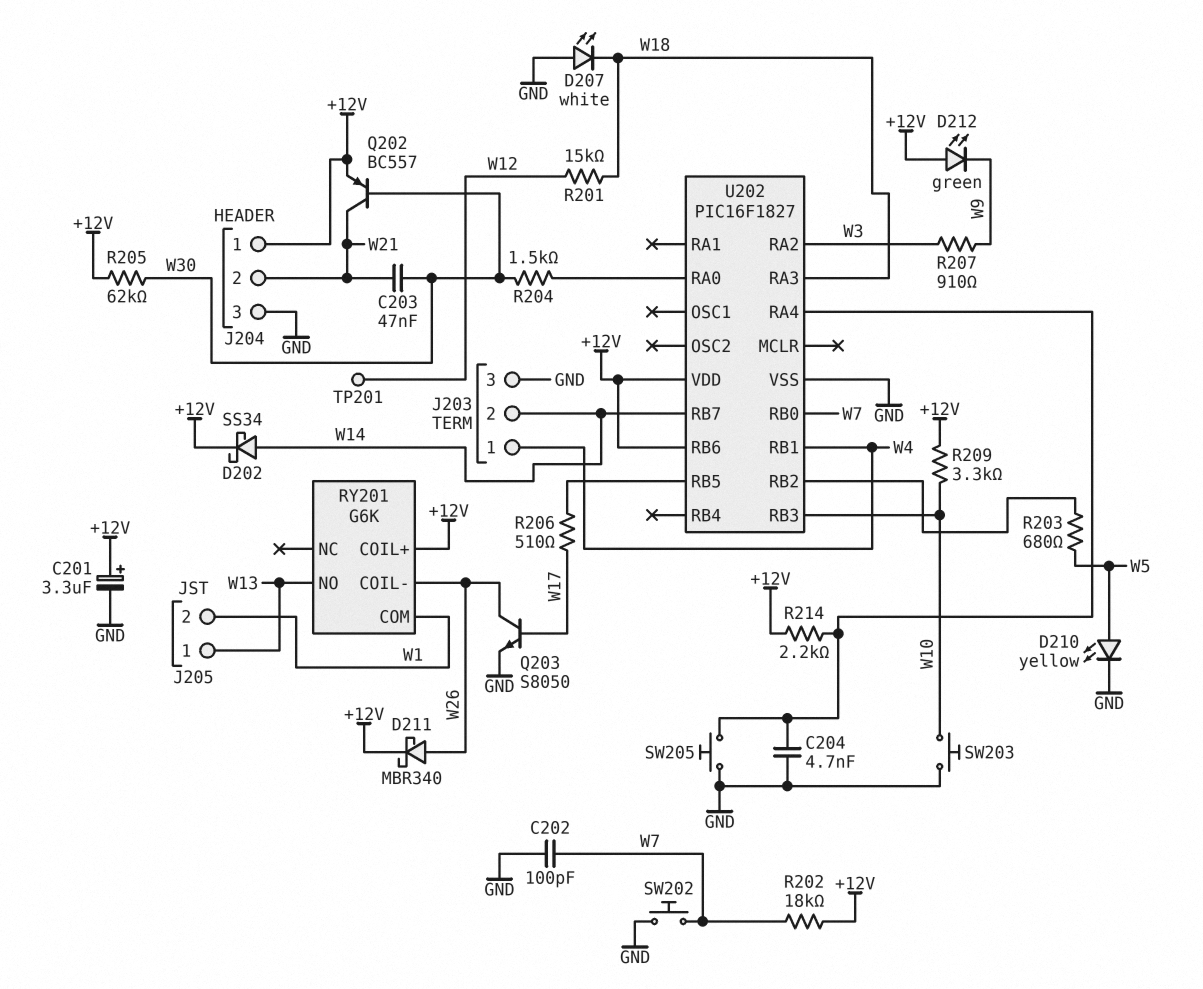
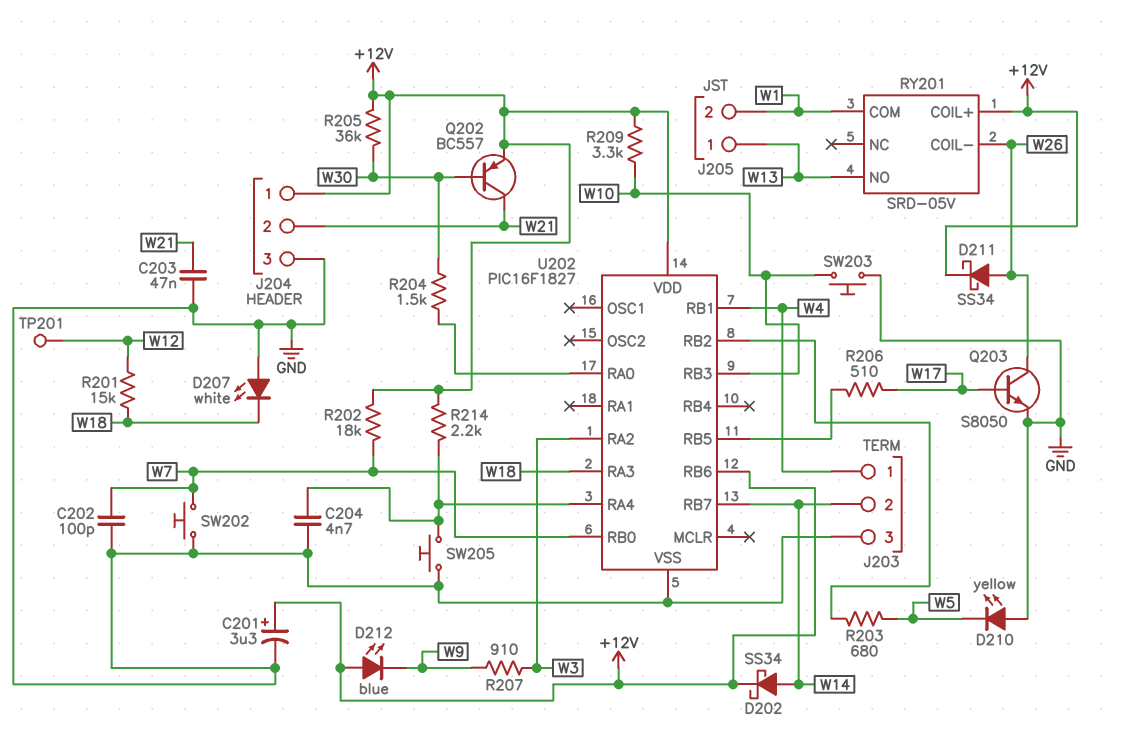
C203: 47nF (W21, W30) -> 47nF (GND, W21)
D210: LED yellow (A W5, K GND) -> LED yellow (A GND, K W5)
D211: schottky MBR340 (A W26, K +12V) -> schottky SS34 (A W26, K +12V)
D212: LED green (A +12V, K W9) -> LED blue (A +12V, K W9)
R205: 62k (+12V, W30) -> 36k (+12V, W30)
RY201: G6K -> SRD-05V

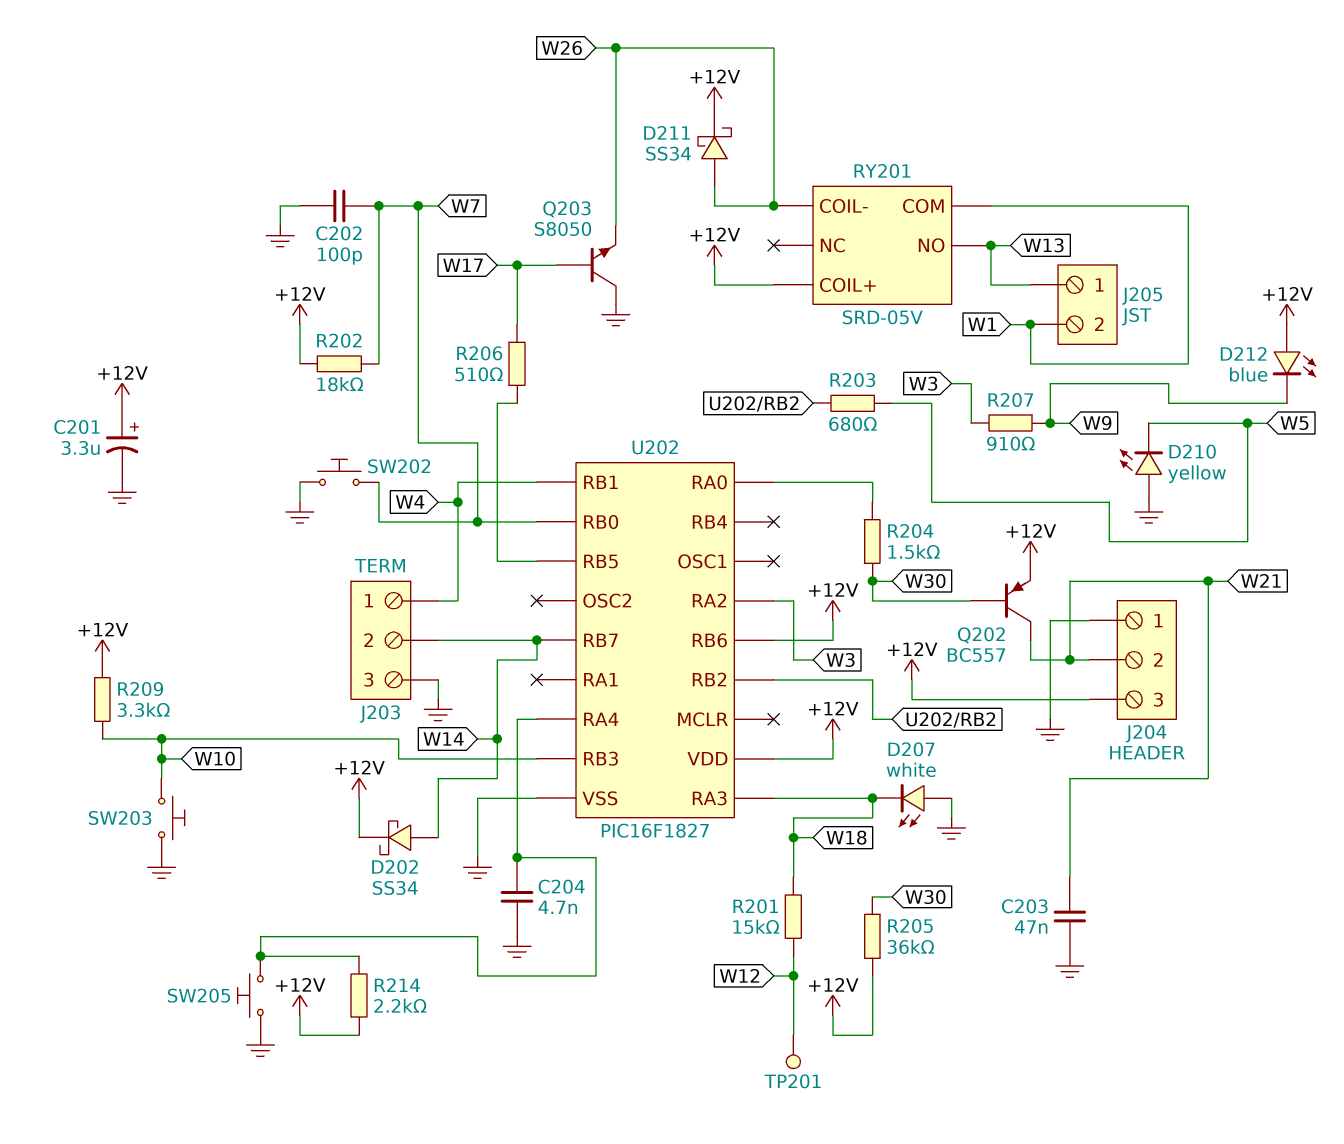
J204 pin 1: +12V -> GND
J204 pin 3: GND -> +12V
Q203: NPN S8050 (B W17, C W26, E GND) -> NPN S8050 (B W17, C GND, E W26)

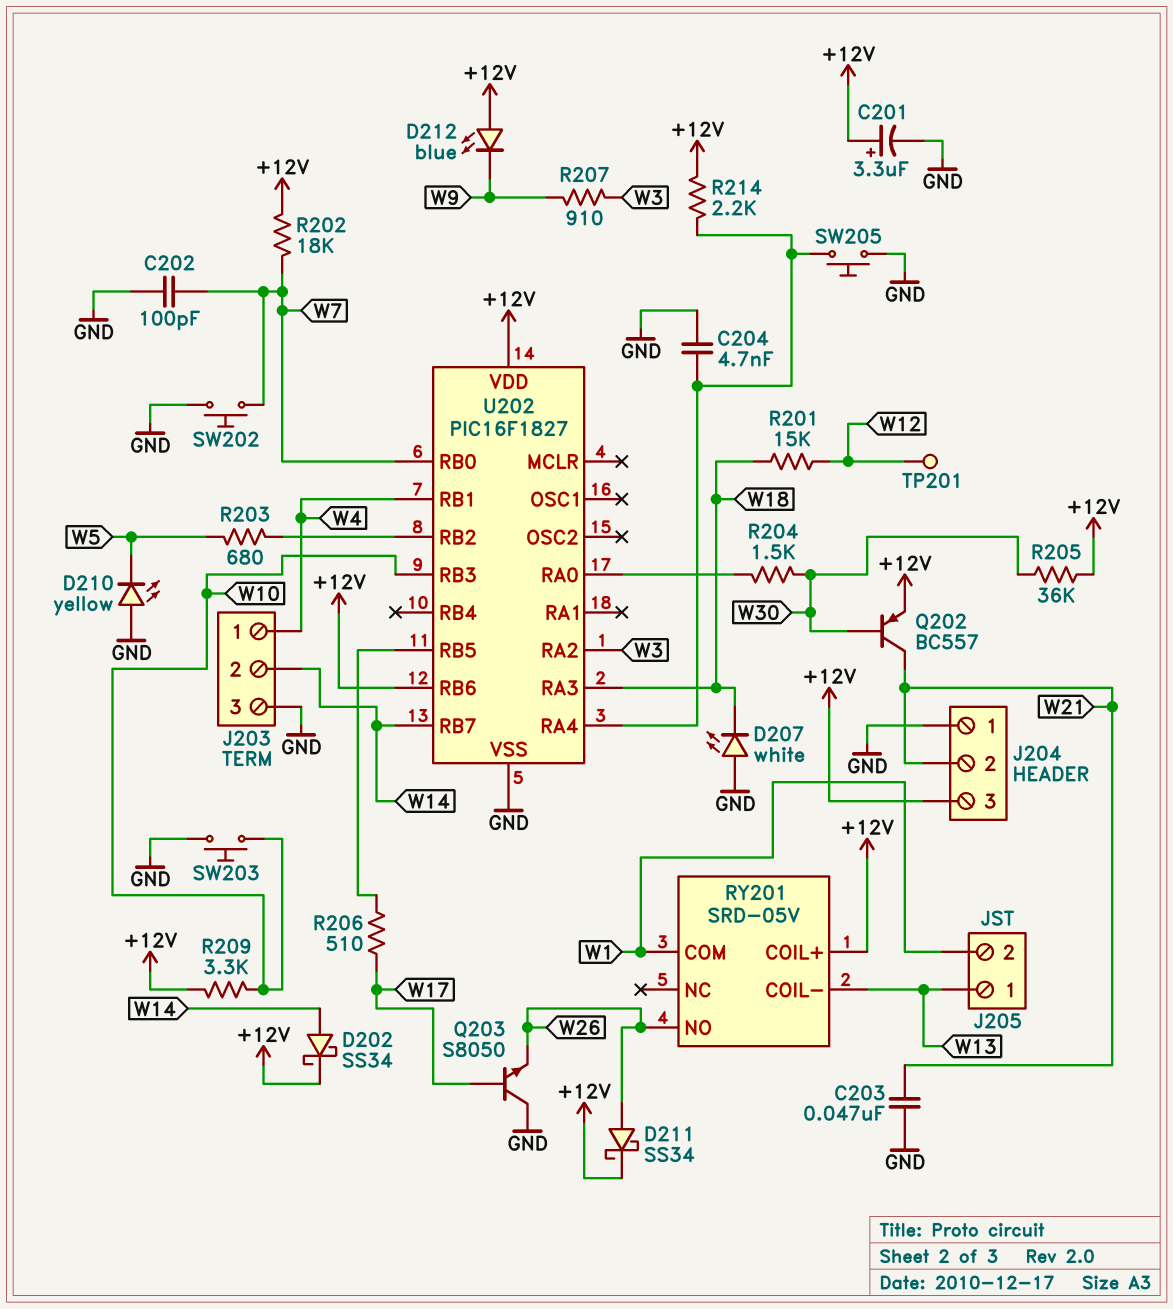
RY201 pin COIL-: W26 -> W13
RY201 pin NO: W13 -> W26

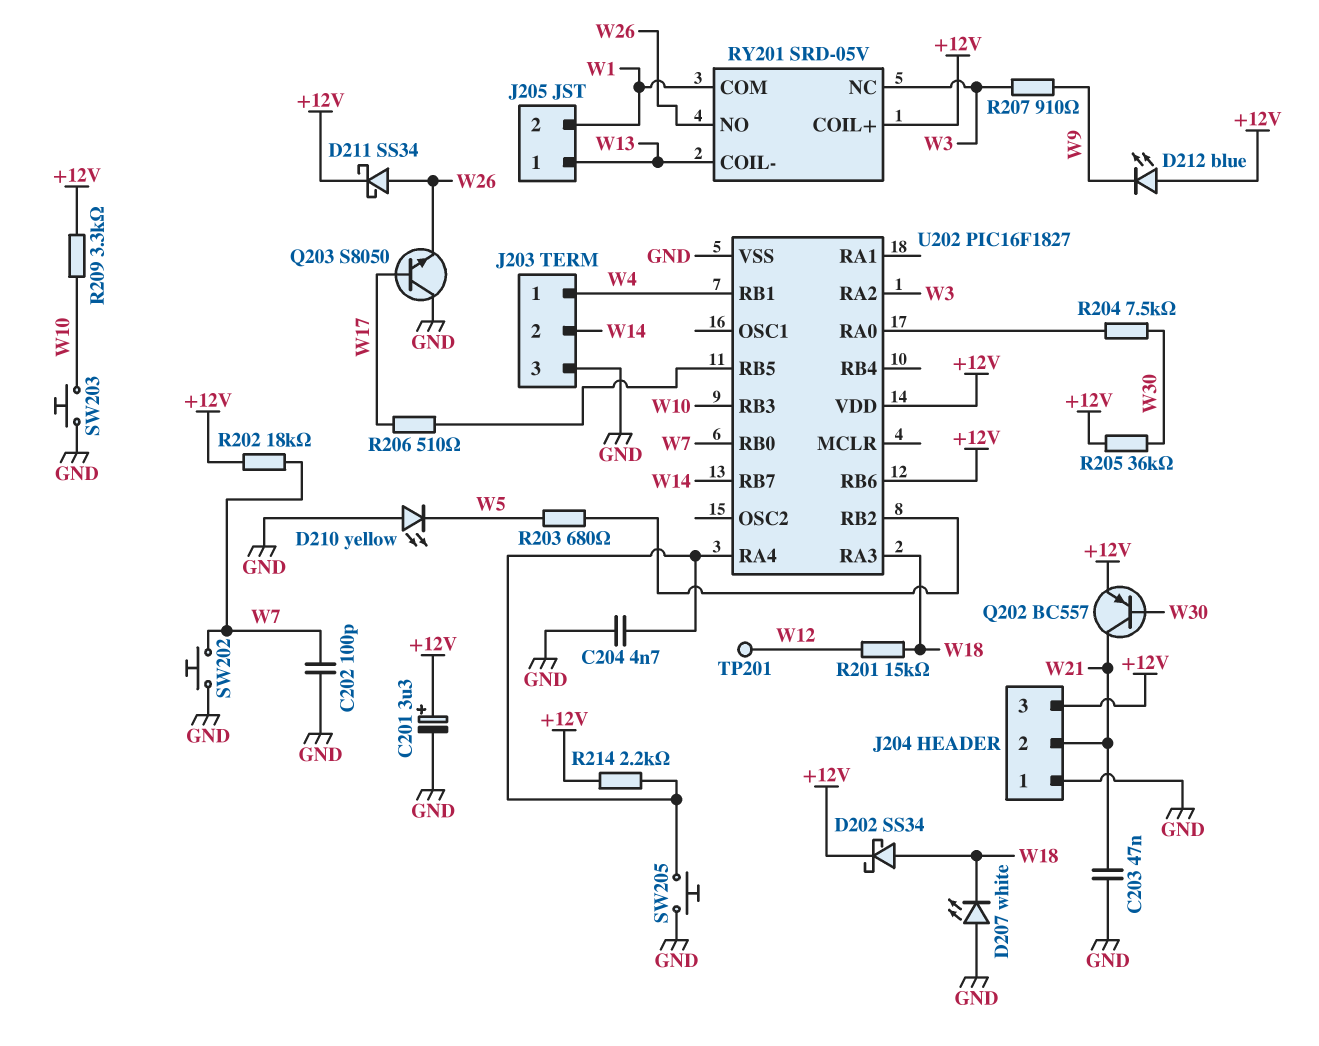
D202: schottky SS34 (A W14, K +12V) -> schottky SS34 (A W18, K +12V)
R204: 1.5k (U202/RA0, W30) -> 7.5k (U202/RA0, W30)
RY201 pin NC: none -> W3

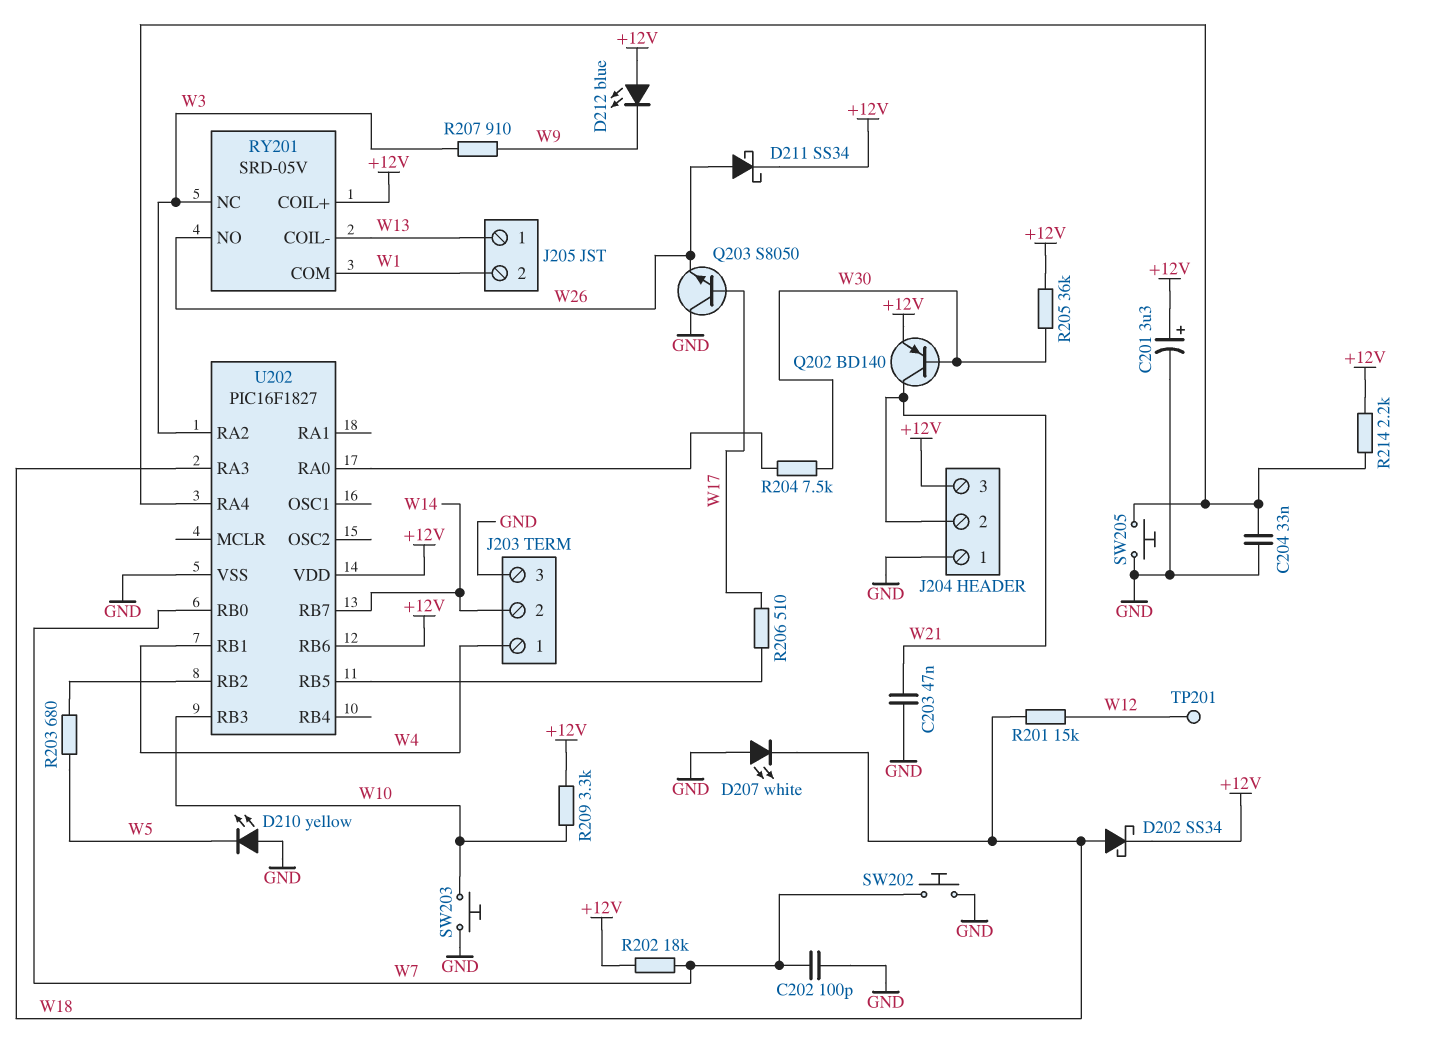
C204: 4.7nF (GND, U202/RA4) -> 33nF (GND, U202/RA4)
Q202: PNP BC557 (B W30, C W21, E +12V) -> PNP BD140 (B W30, C W21, E +12V)

